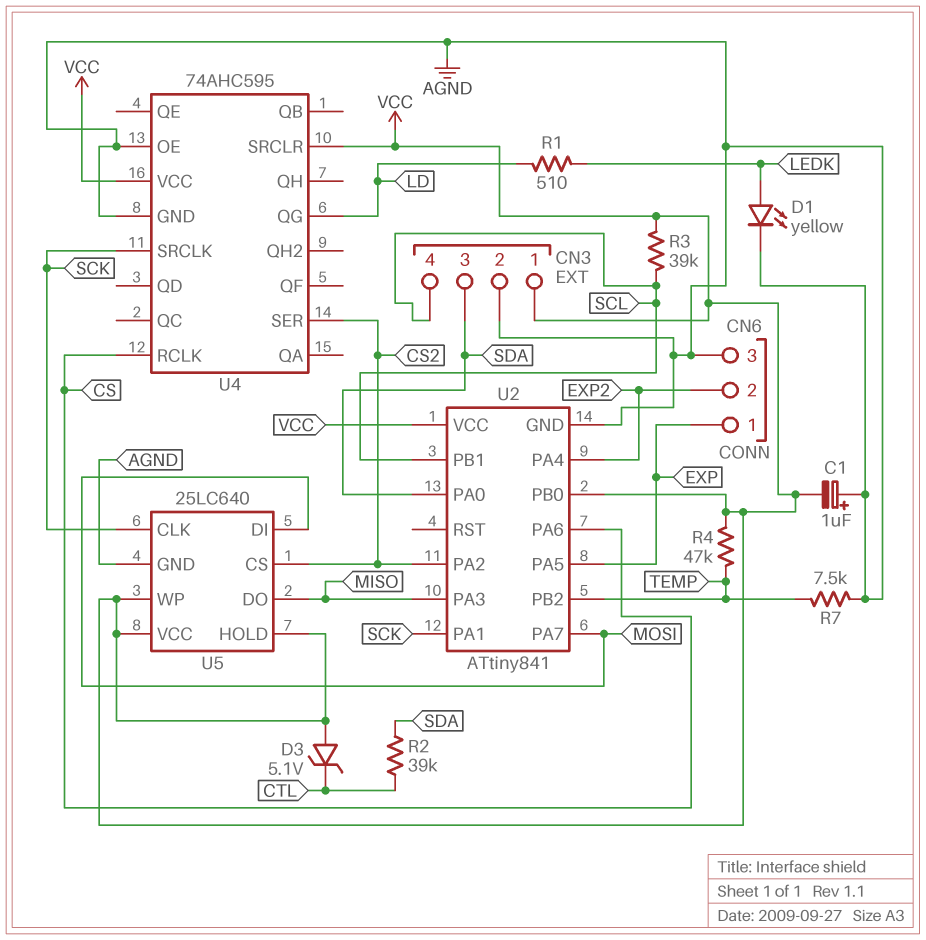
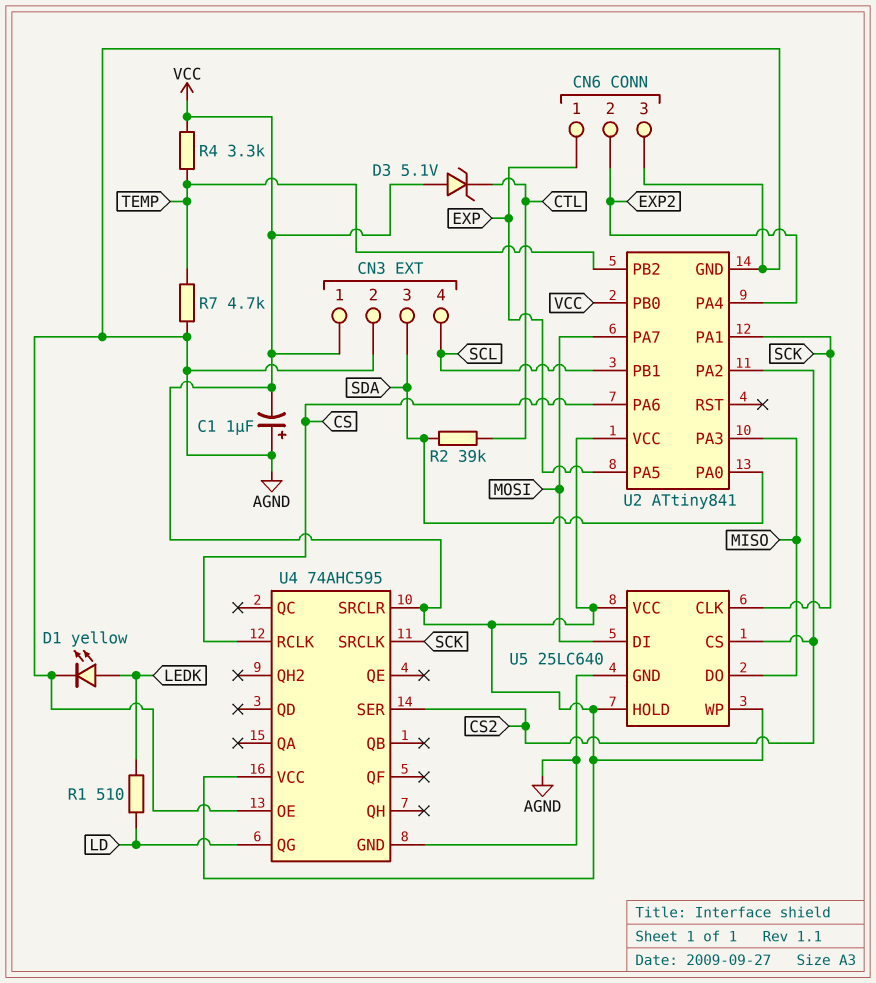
R3: 39k (SCL, VCC) -> none
R4: 47k (TEMP, VCC) -> 3.3k (TEMP, VCC)
R7: 7.5k (AGND, TEMP) -> 4.7k (AGND, TEMP)

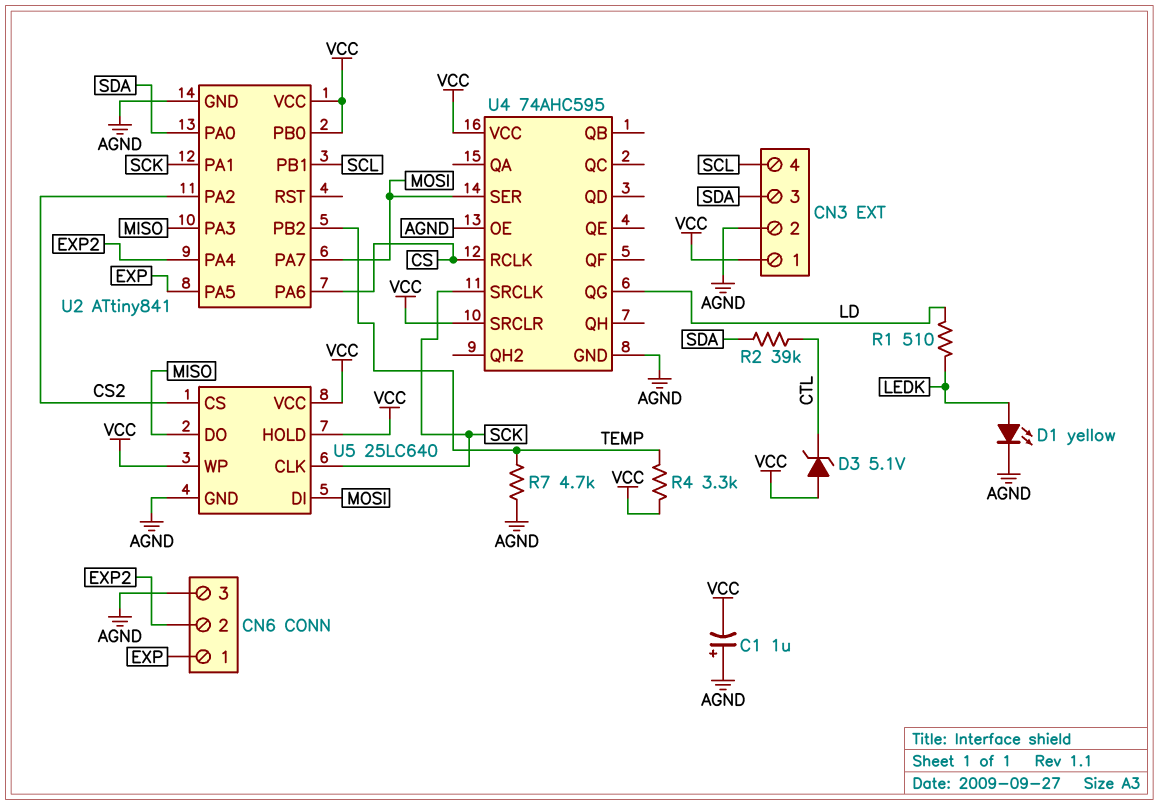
U4 pin SER: CS2 -> MOSI

